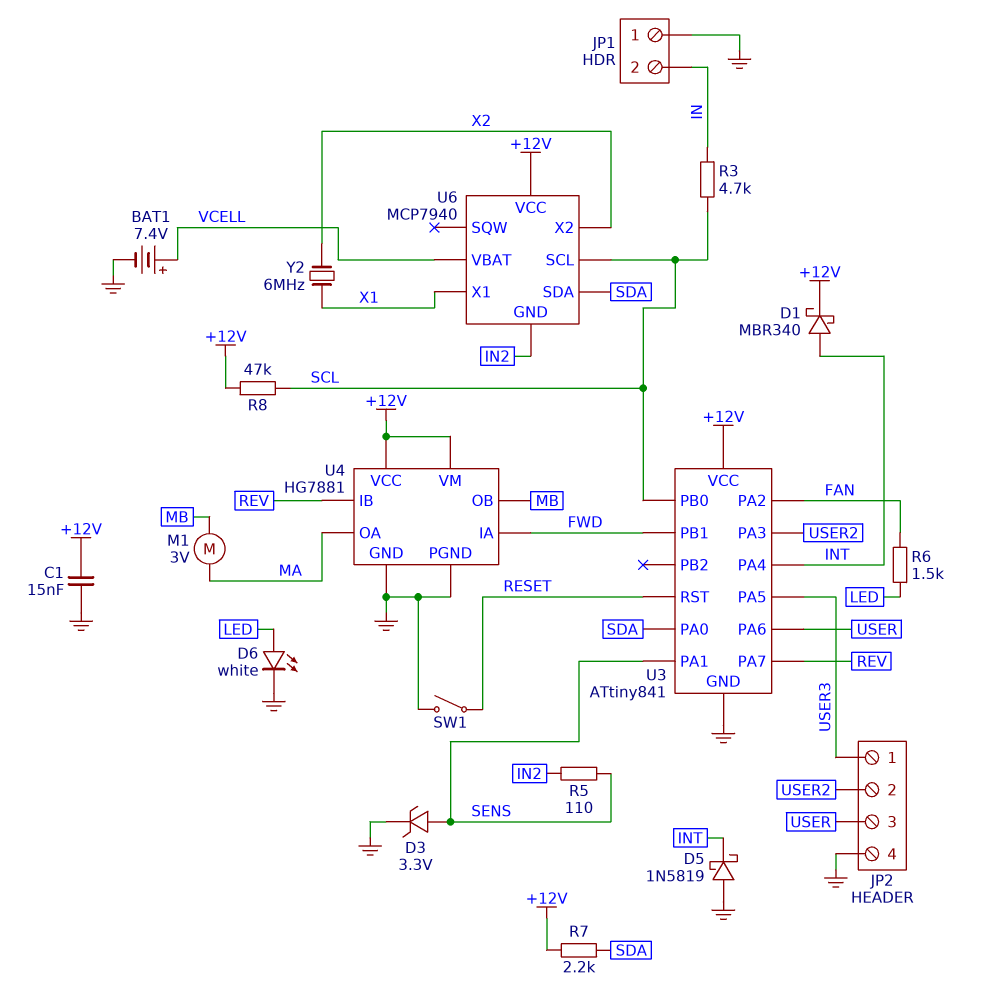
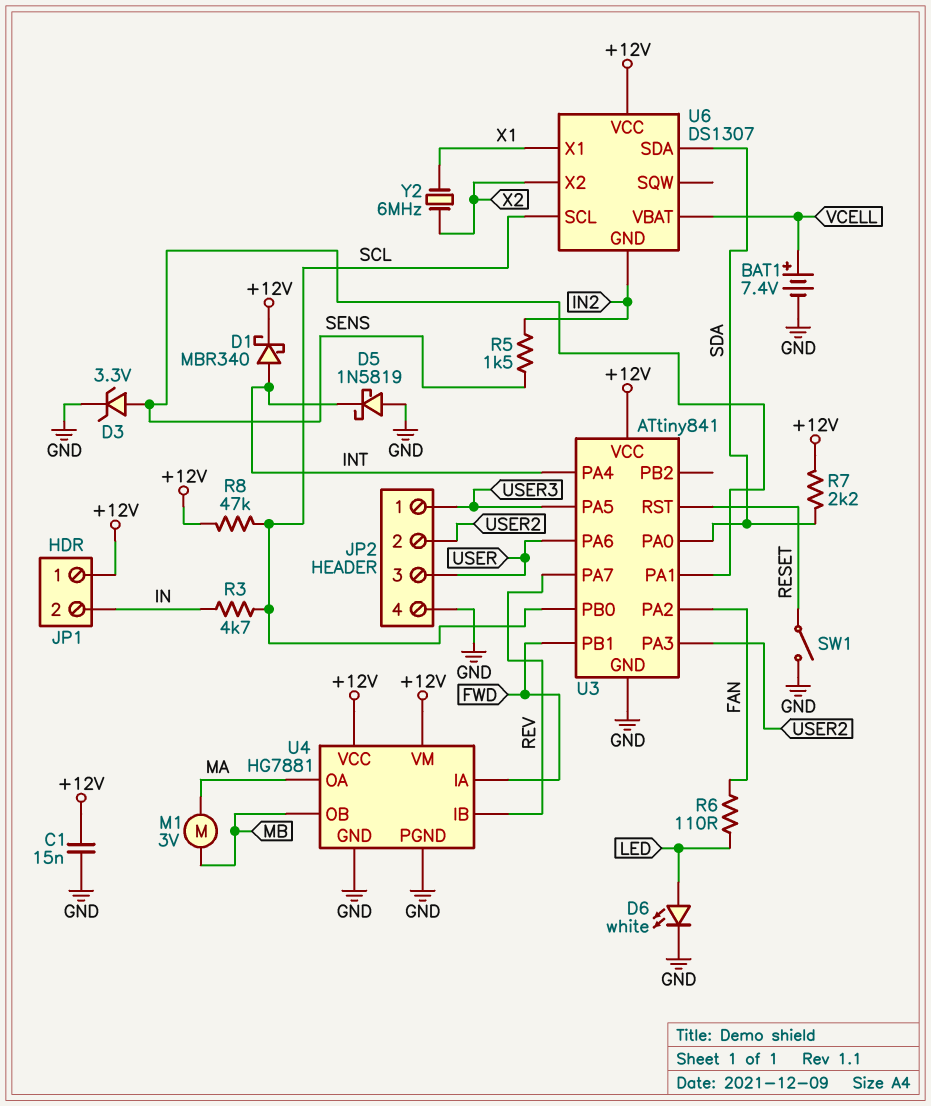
JP1 pin 1: GND -> +12V
R5: 110 (IN2, SENS) -> 1.5k (IN2, SENS)
R6: 1.5k (FAN, LED) -> 110 (FAN, LED)
U6: MCP7940 -> DS1307

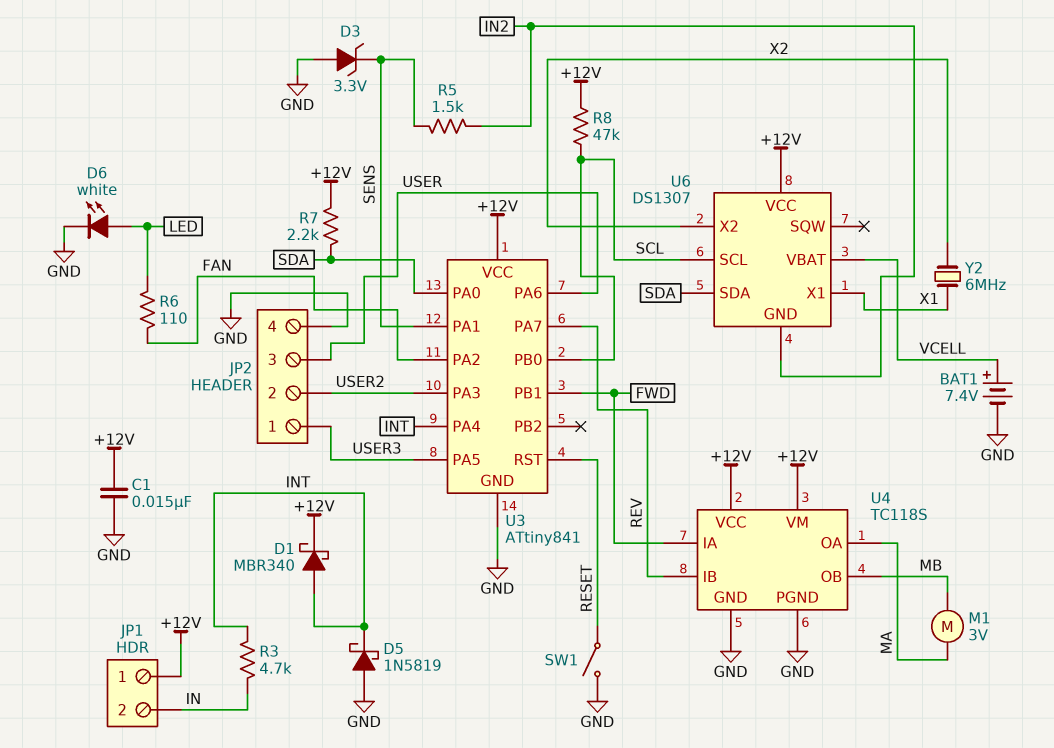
D3: zener 3.3V (A SENS, K GND) -> zener 3.3V (A GND, K SENS)
R3: 4.7k (IN, SCL) -> 4.7k (IN, INT)
U4: HG7881 -> TC118S

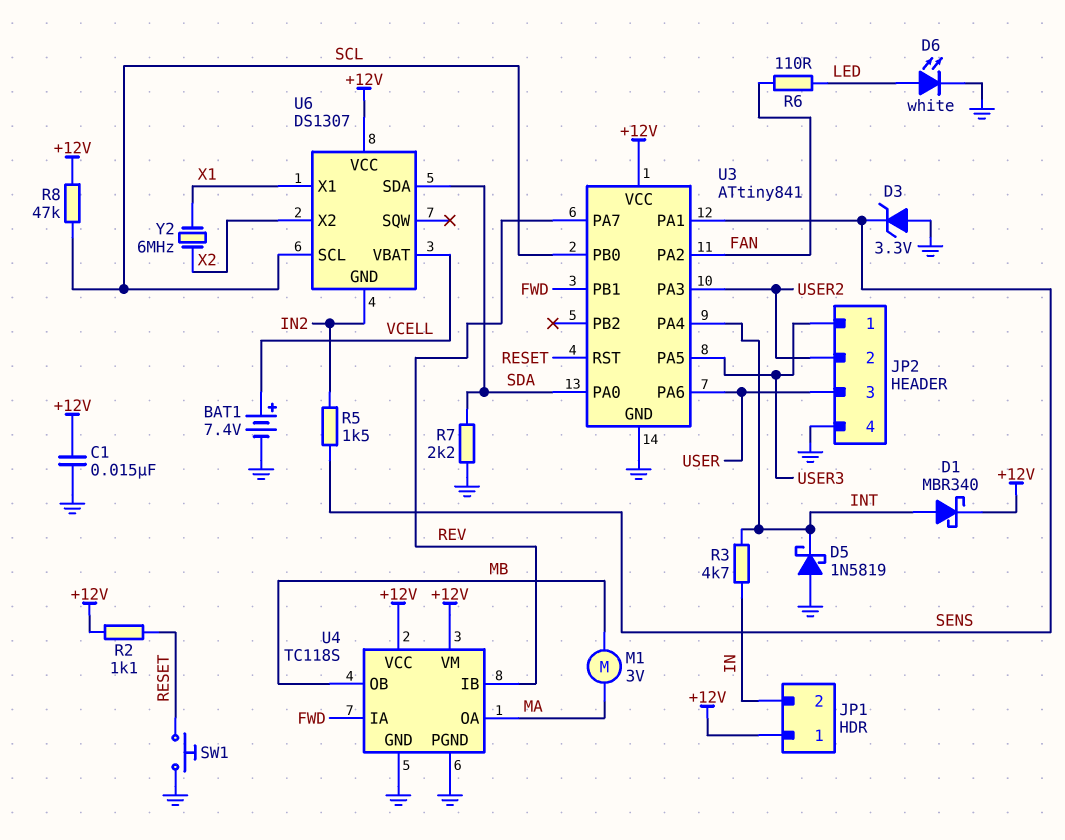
R2: none -> 1.1k (+12V, RESET)
R7: 2.2k (+12V, SDA) -> 2.2k (GND, SDA)
SW1: switch (GND, RESET) -> button (GND, RESET)

